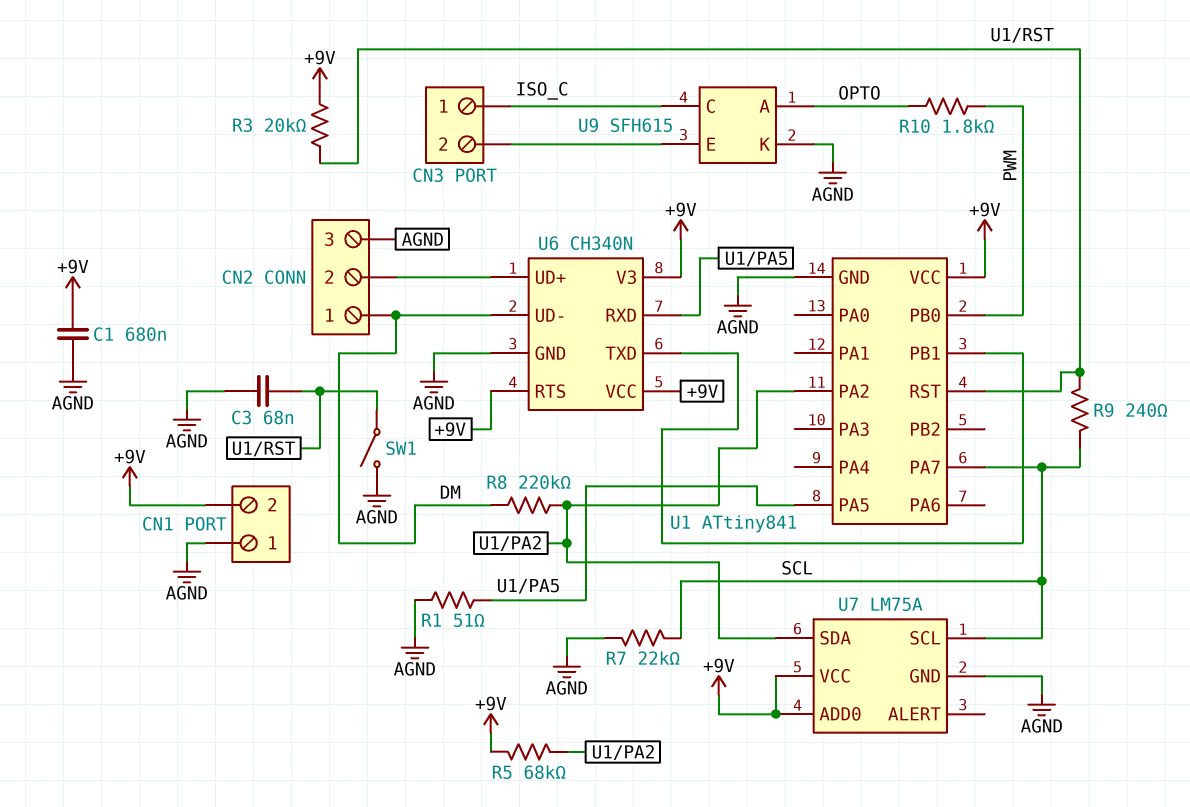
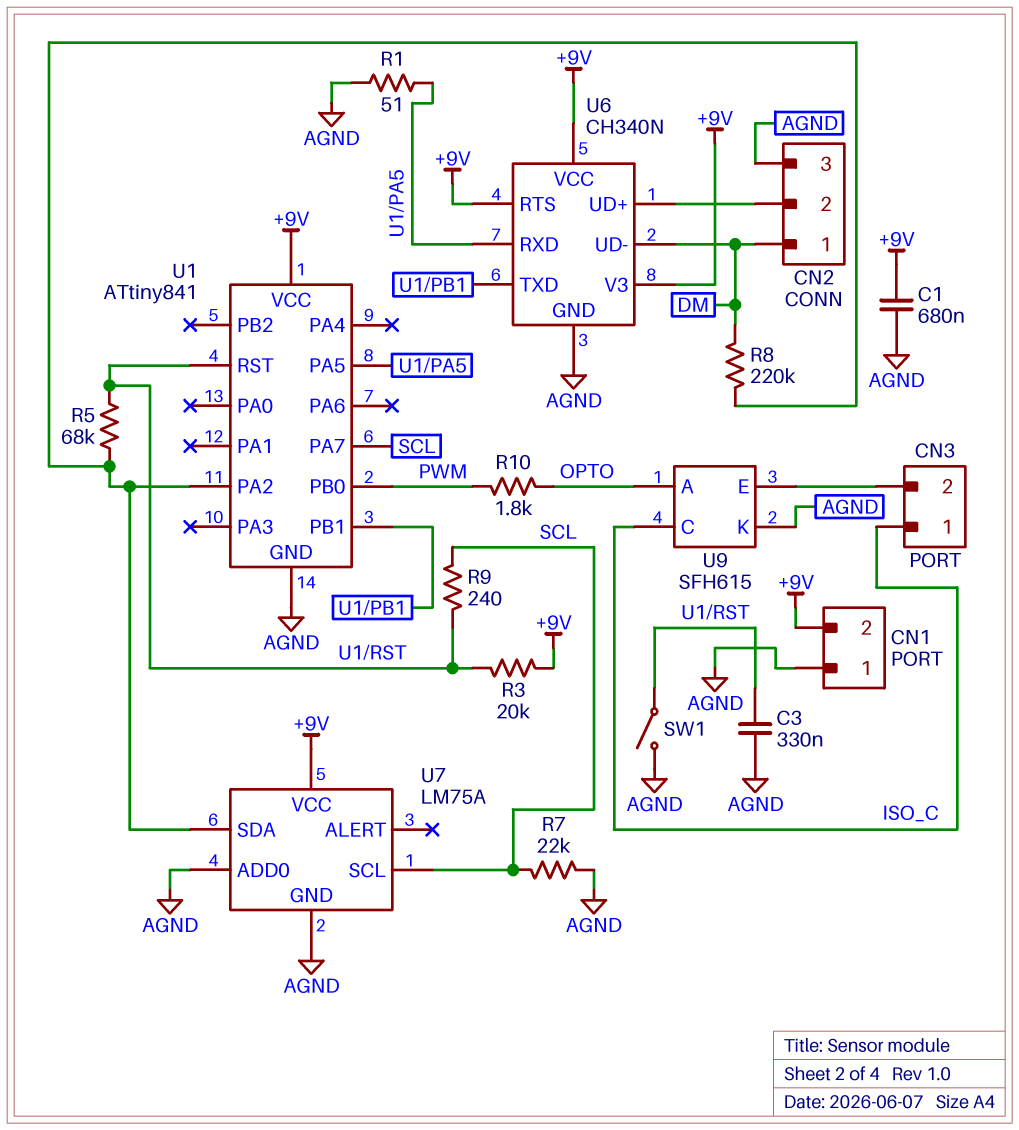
C3: 68nF (AGND, U1/RST) -> 330nF (AGND, U1/RST)
R5: 68k (+9V, U1/PA2) -> 68k (U1/PA2, U1/RST)
U7 pin ADD0: +9V -> AGND

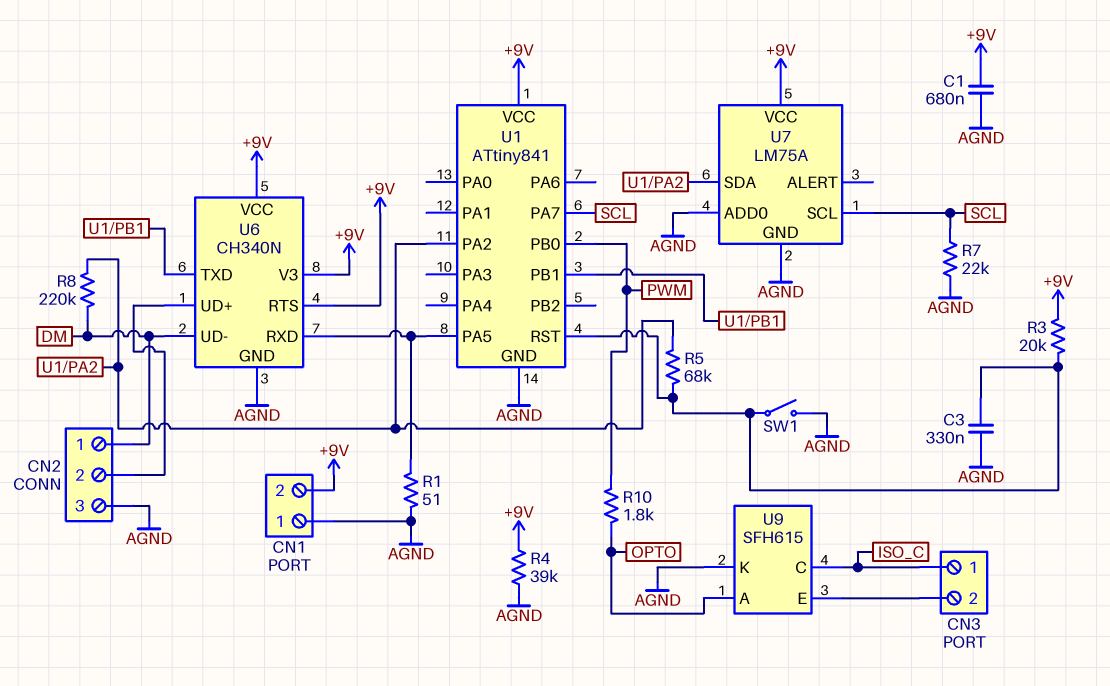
R4: none -> 39k (+9V, AGND)
R9: 240 (SCL, U1/RST) -> none

